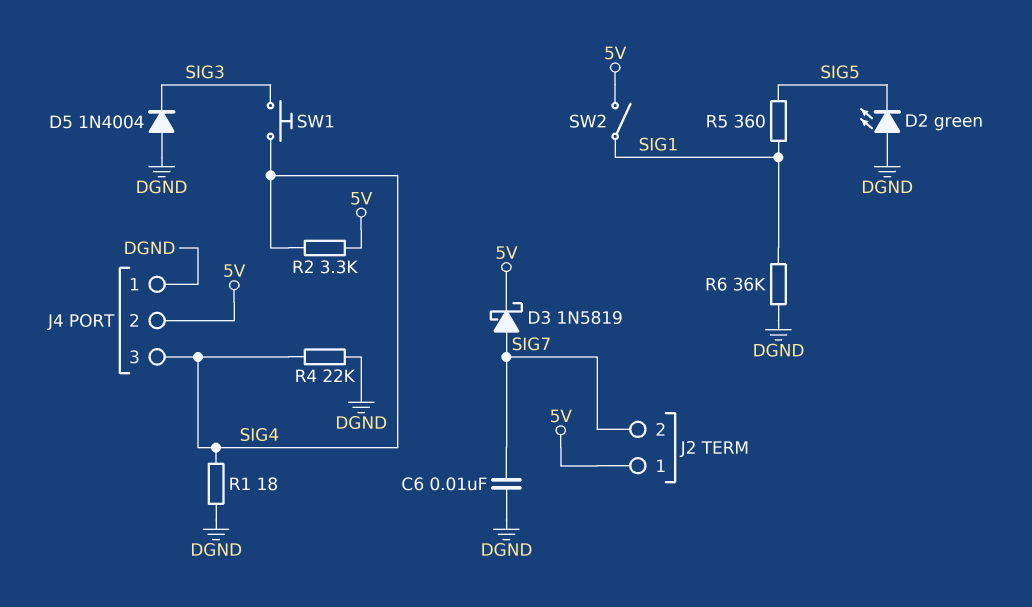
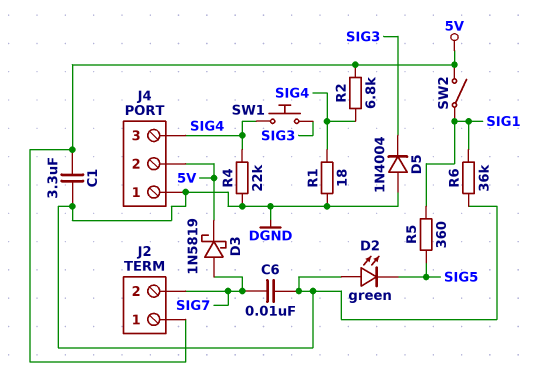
C1: none -> 3.3uF (5V, DGND)
R2: 3.3k (5V, SIG4) -> 6.8k (5V, SIG4)

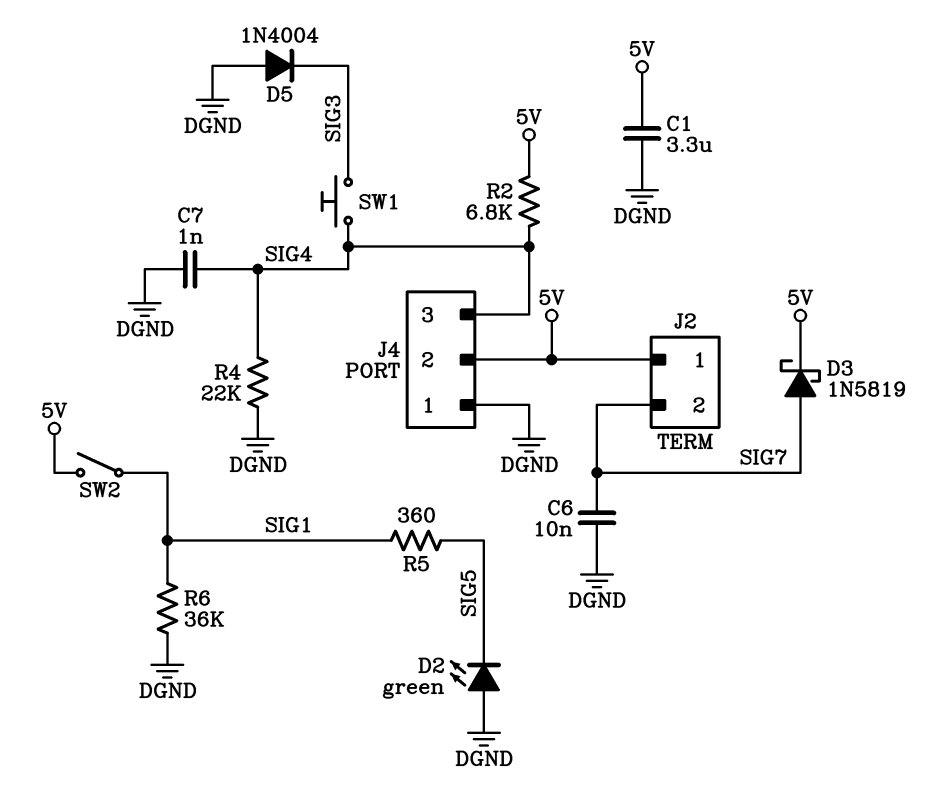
C7: none -> 1nF (DGND, SIG4)
R1: 18 (DGND, SIG4) -> none

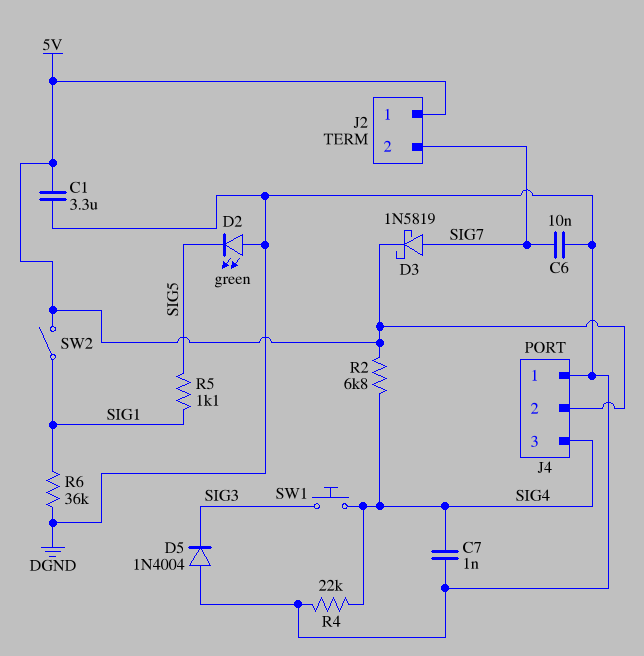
R5: 360 (SIG1, SIG5) -> 1.1k (SIG1, SIG5)

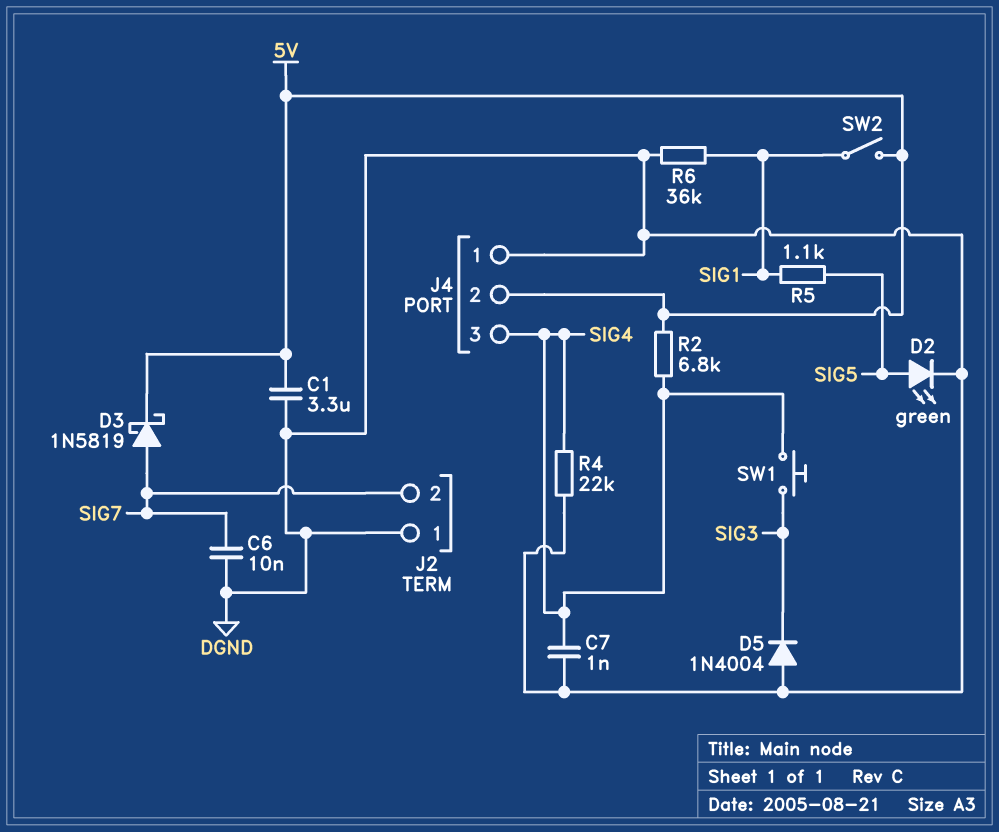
D2: LED green (A DGND, K SIG5) -> LED green (A SIG5, K DGND)
J2 pin 1: 5V -> DGND

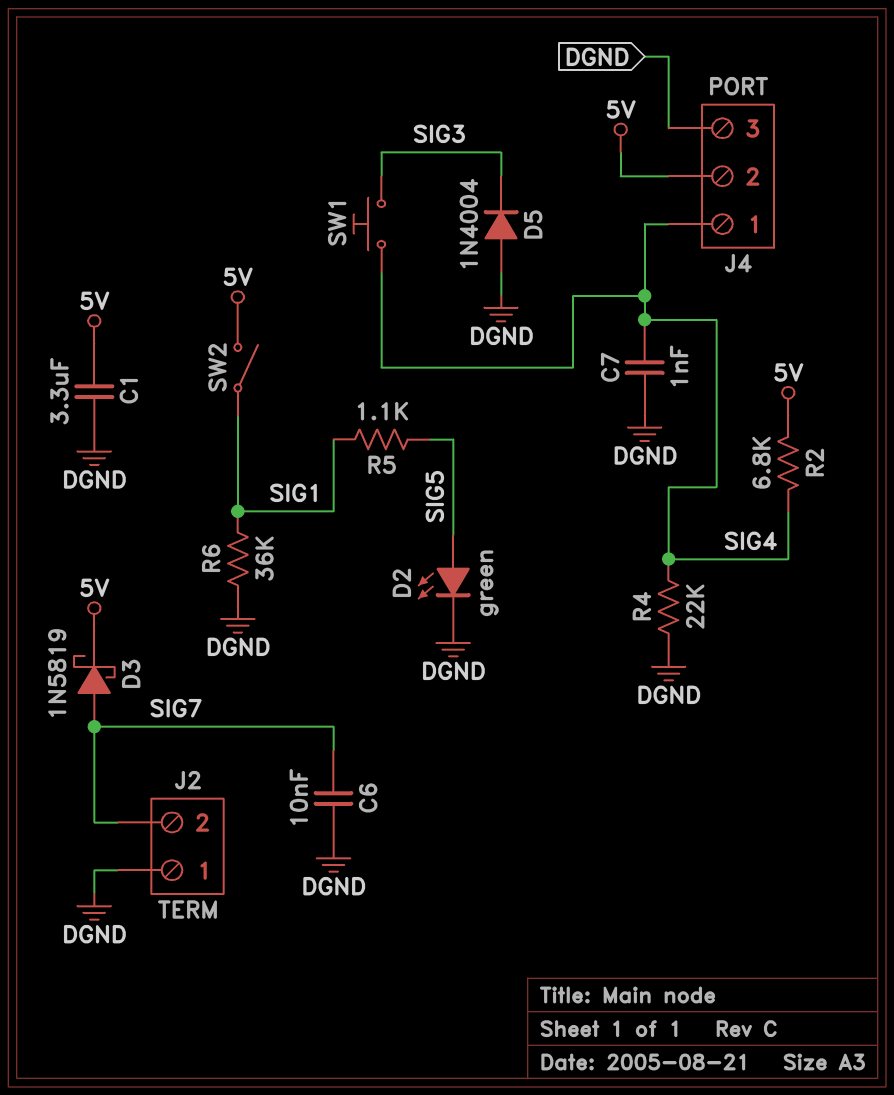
J4 pin 1: DGND -> SIG4
J4 pin 3: SIG4 -> DGND

